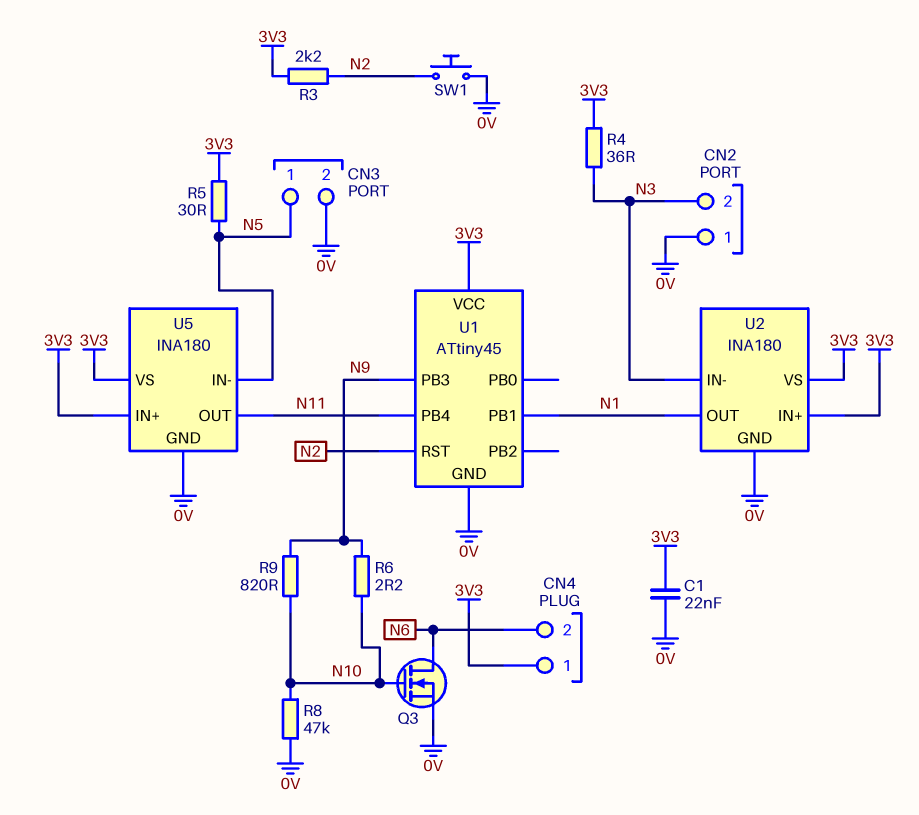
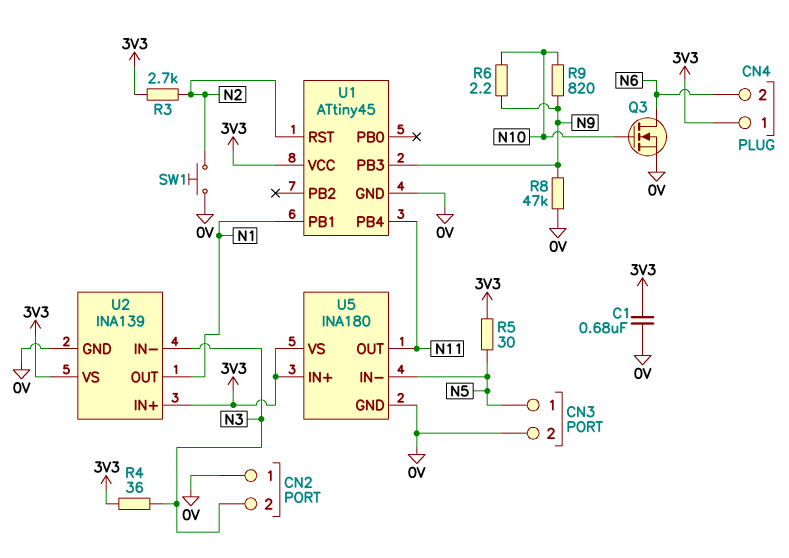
C1: 22nF (0V, 3V3) -> 680nF (0V, 3V3)
R3: 2.2k (3V3, N2) -> 2.7k (3V3, N2)
R8: 47k (0V, N10) -> 47k (0V, N9)
U2: INA180 -> INA139

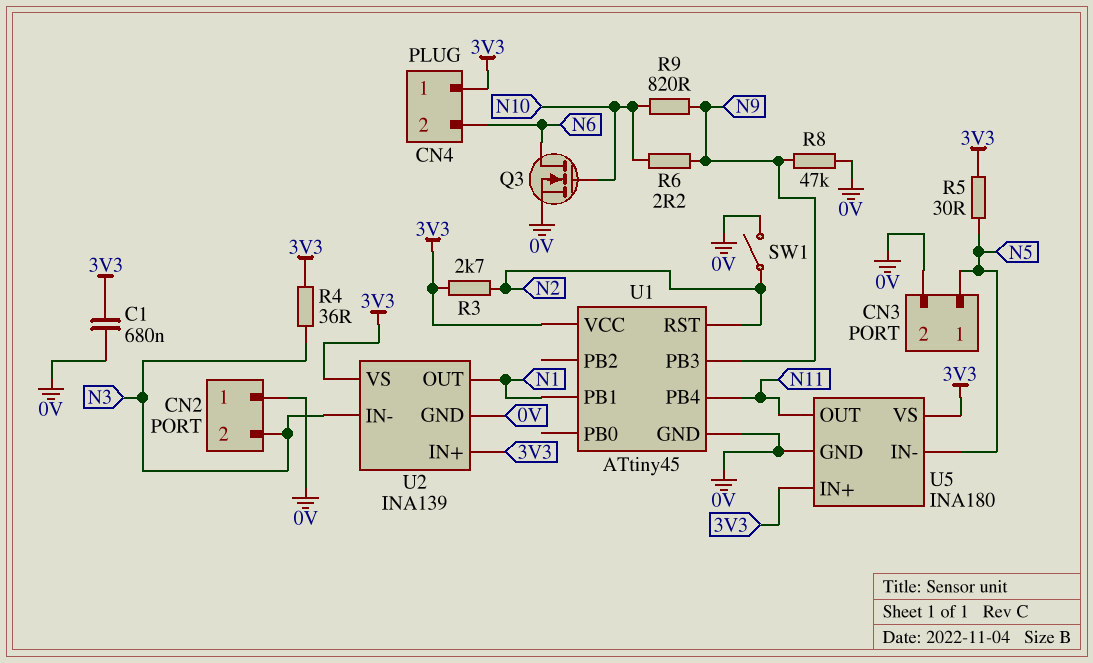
SW1: button (0V, N2) -> switch (0V, N2)

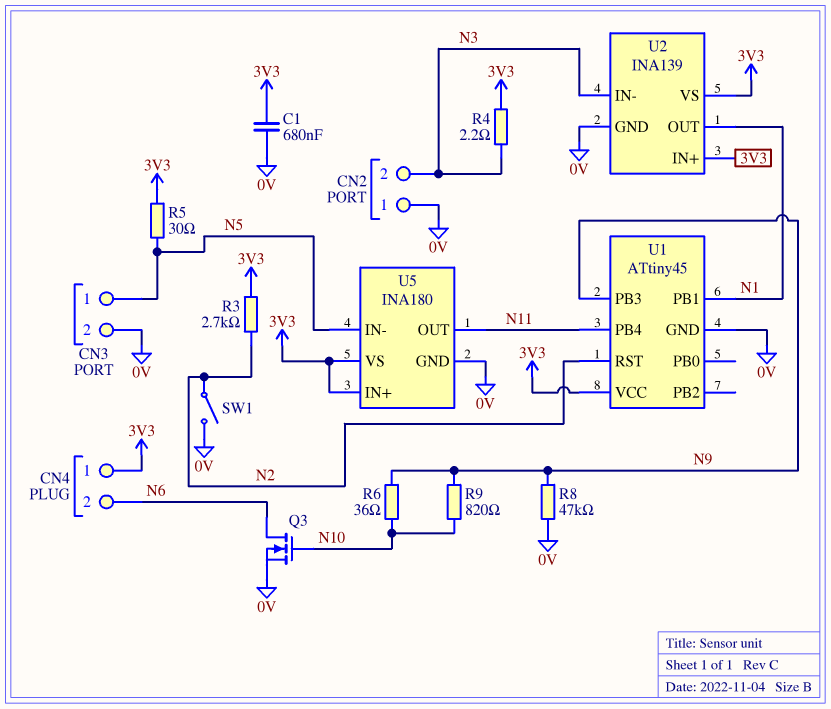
R4: 36 (3V3, N3) -> 2.2 (3V3, N3)
R6: 2.2 (N9, N10) -> 36 (N9, N10)

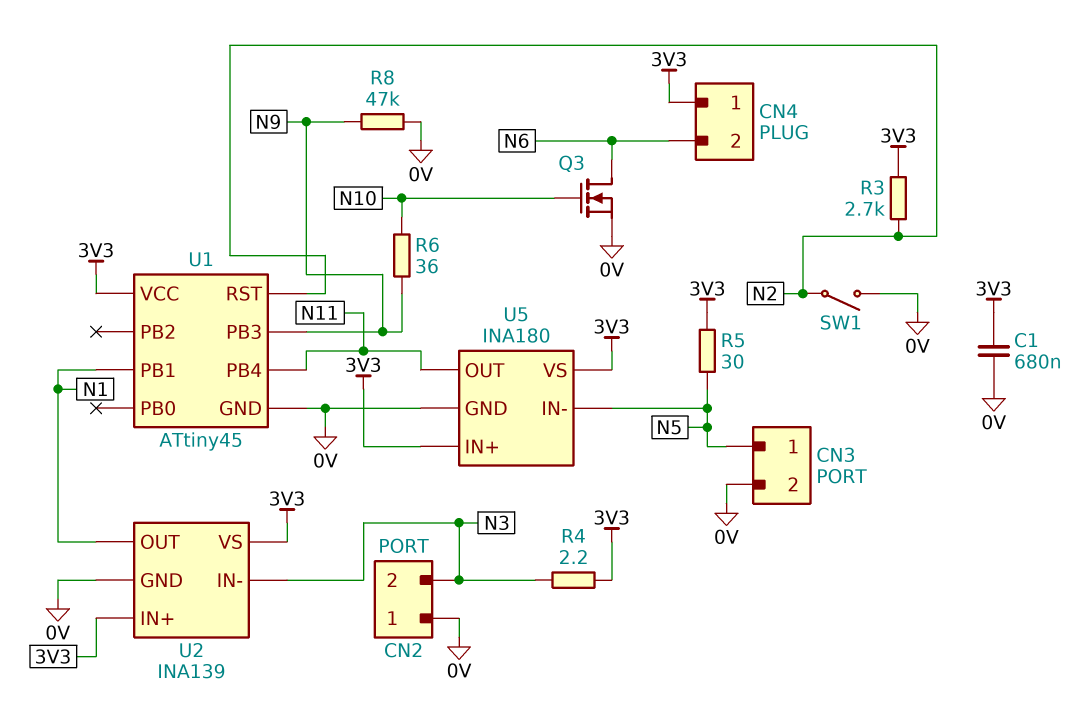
R9: 820 (N9, N10) -> none

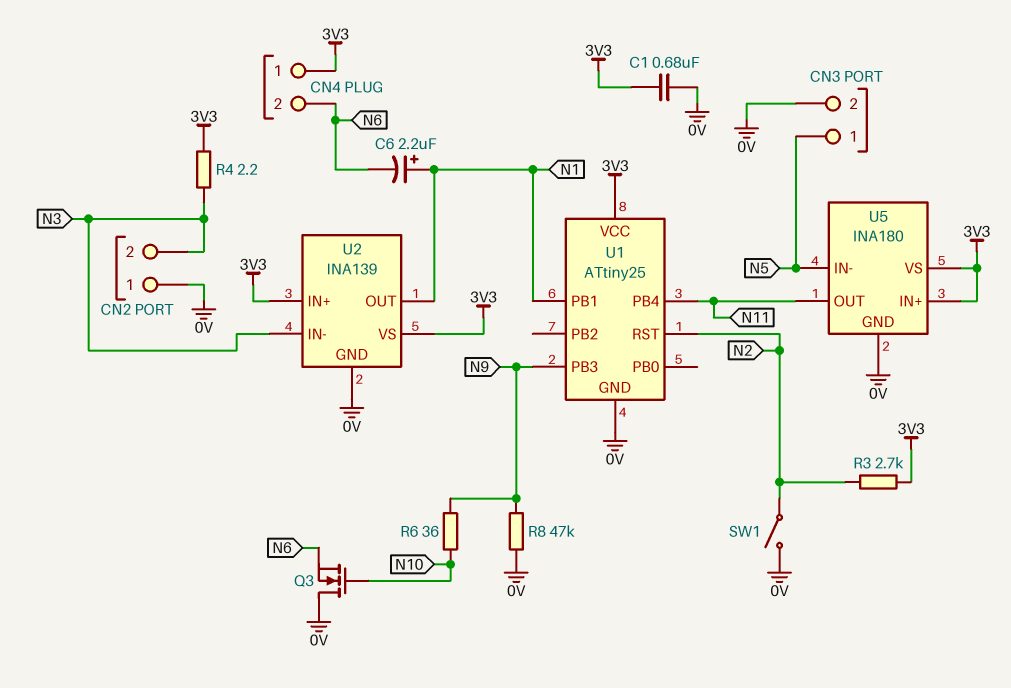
C6: none -> 2.2uF (plus N1, minus N6)
Q3: NMOS (G N10, D N6, S 0V) -> NMOS (G N10, D 0V, S N6)
R5: 30 (3V3, N5) -> none
U1: ATtiny45 -> ATtiny25

